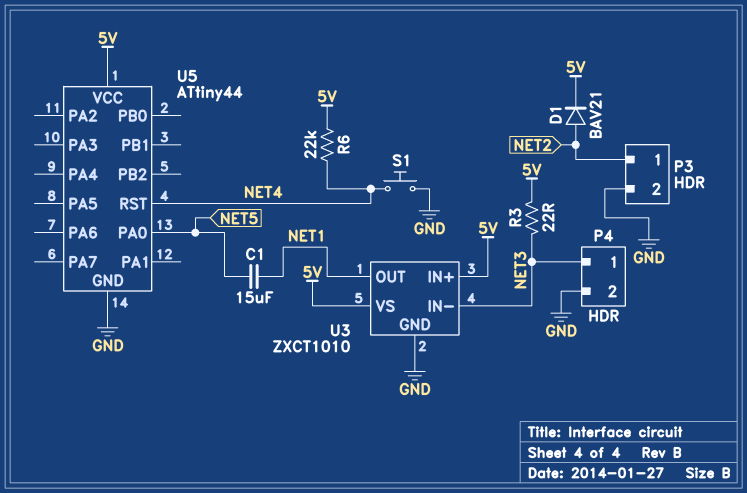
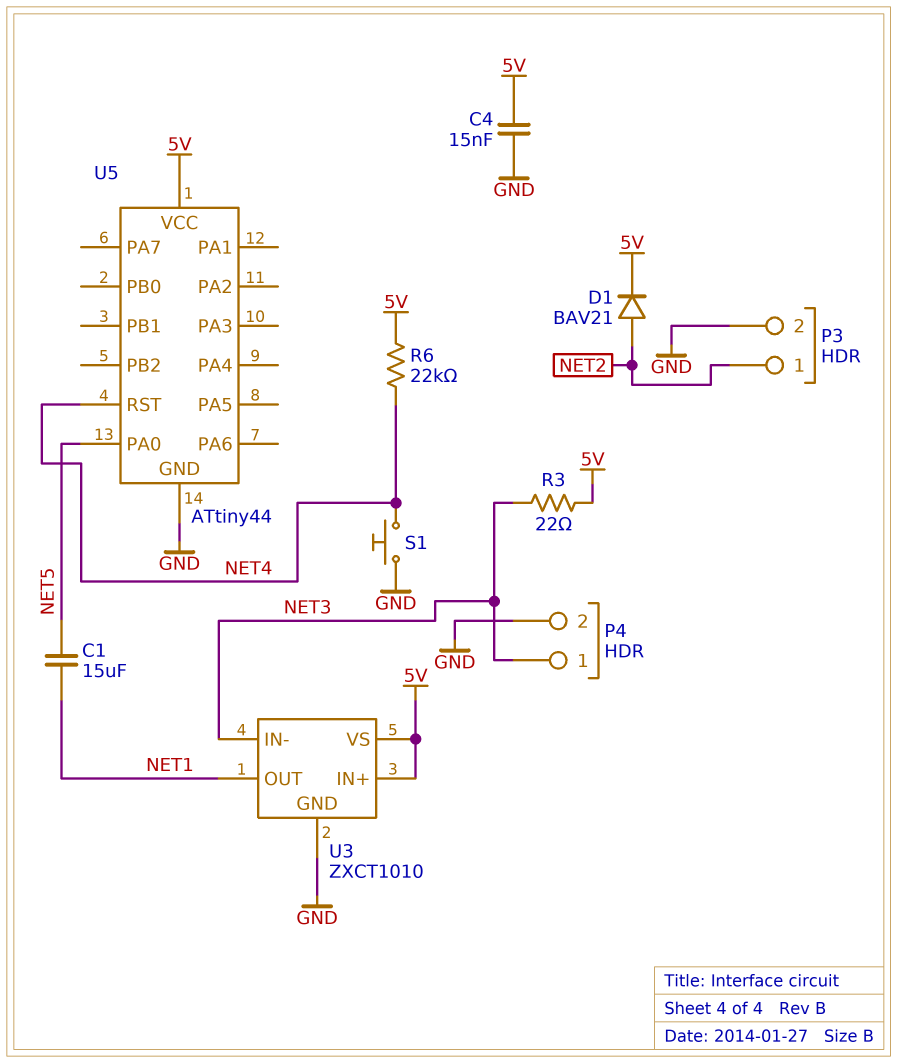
C4: none -> 15nF (5V, GND)

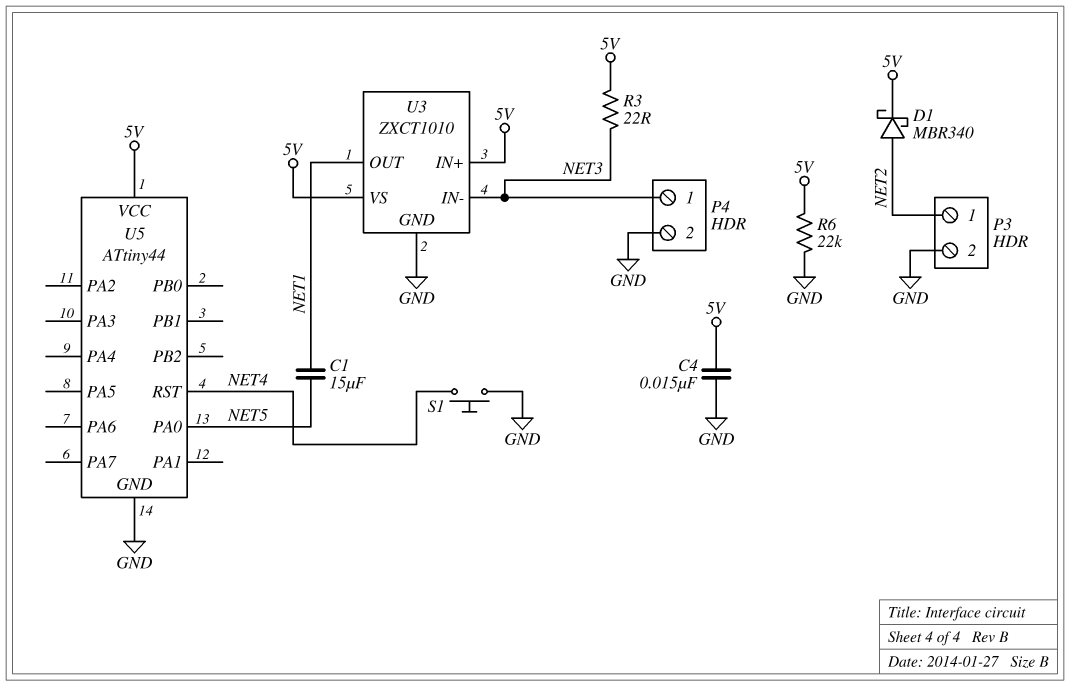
D1: diode BAV21 (A NET2, K 5V) -> schottky MBR340 (A NET2, K 5V)
R6: 22k (5V, NET4) -> 22k (5V, GND)

